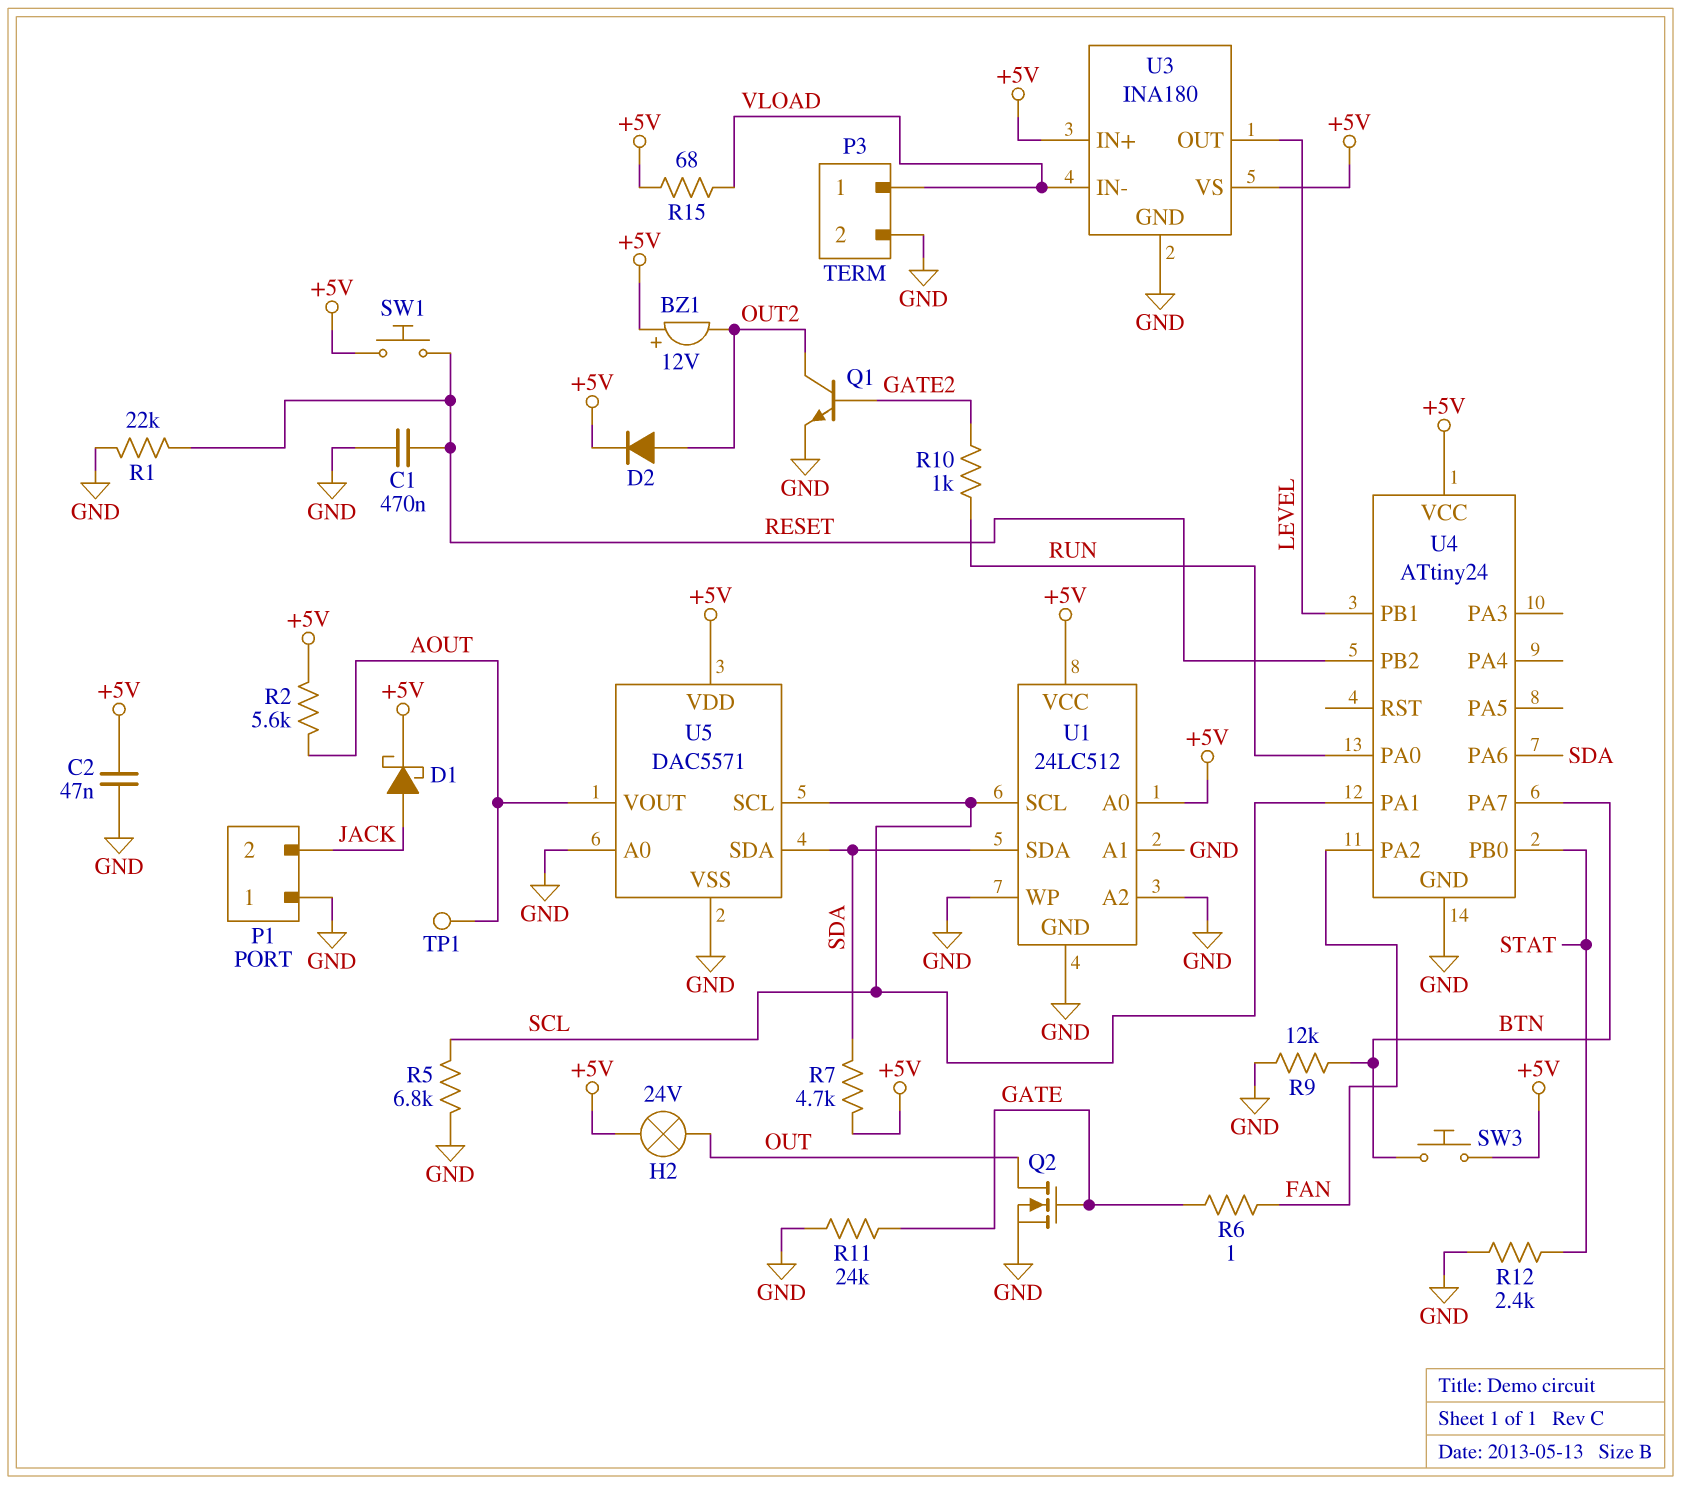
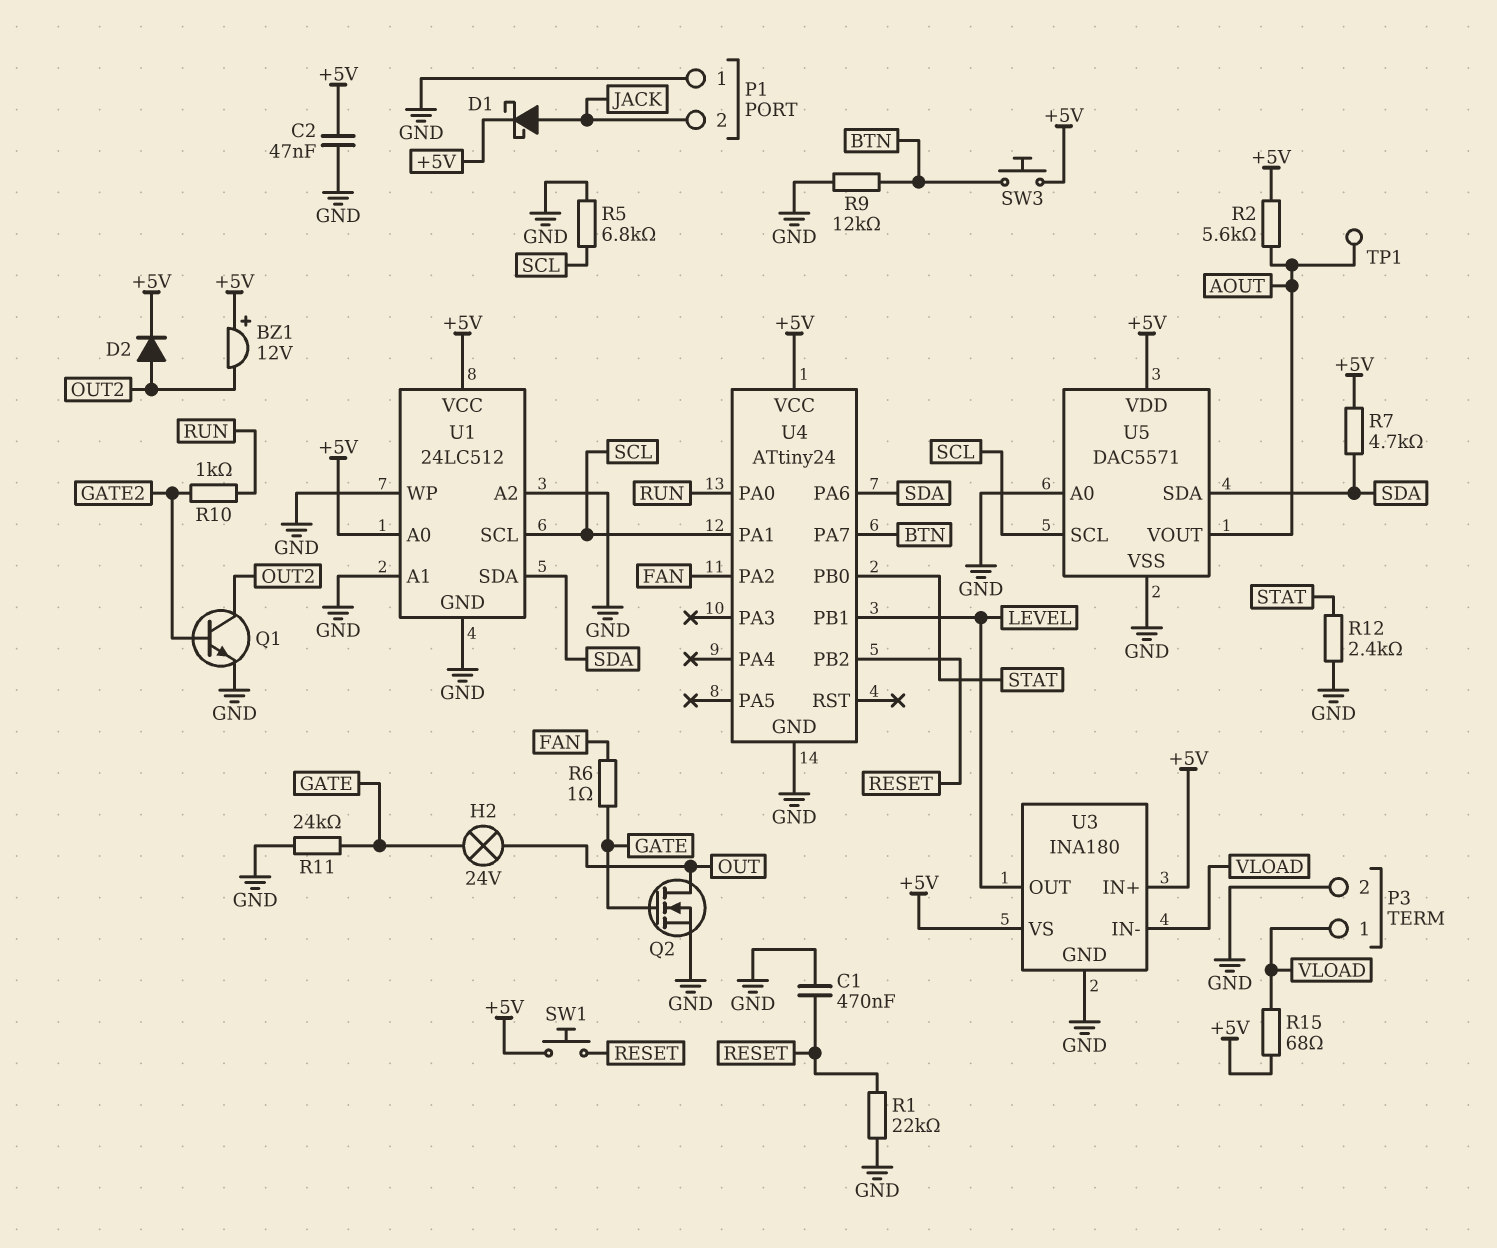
H2: lamp 24V (+5V, OUT) -> lamp 24V (GATE, OUT)

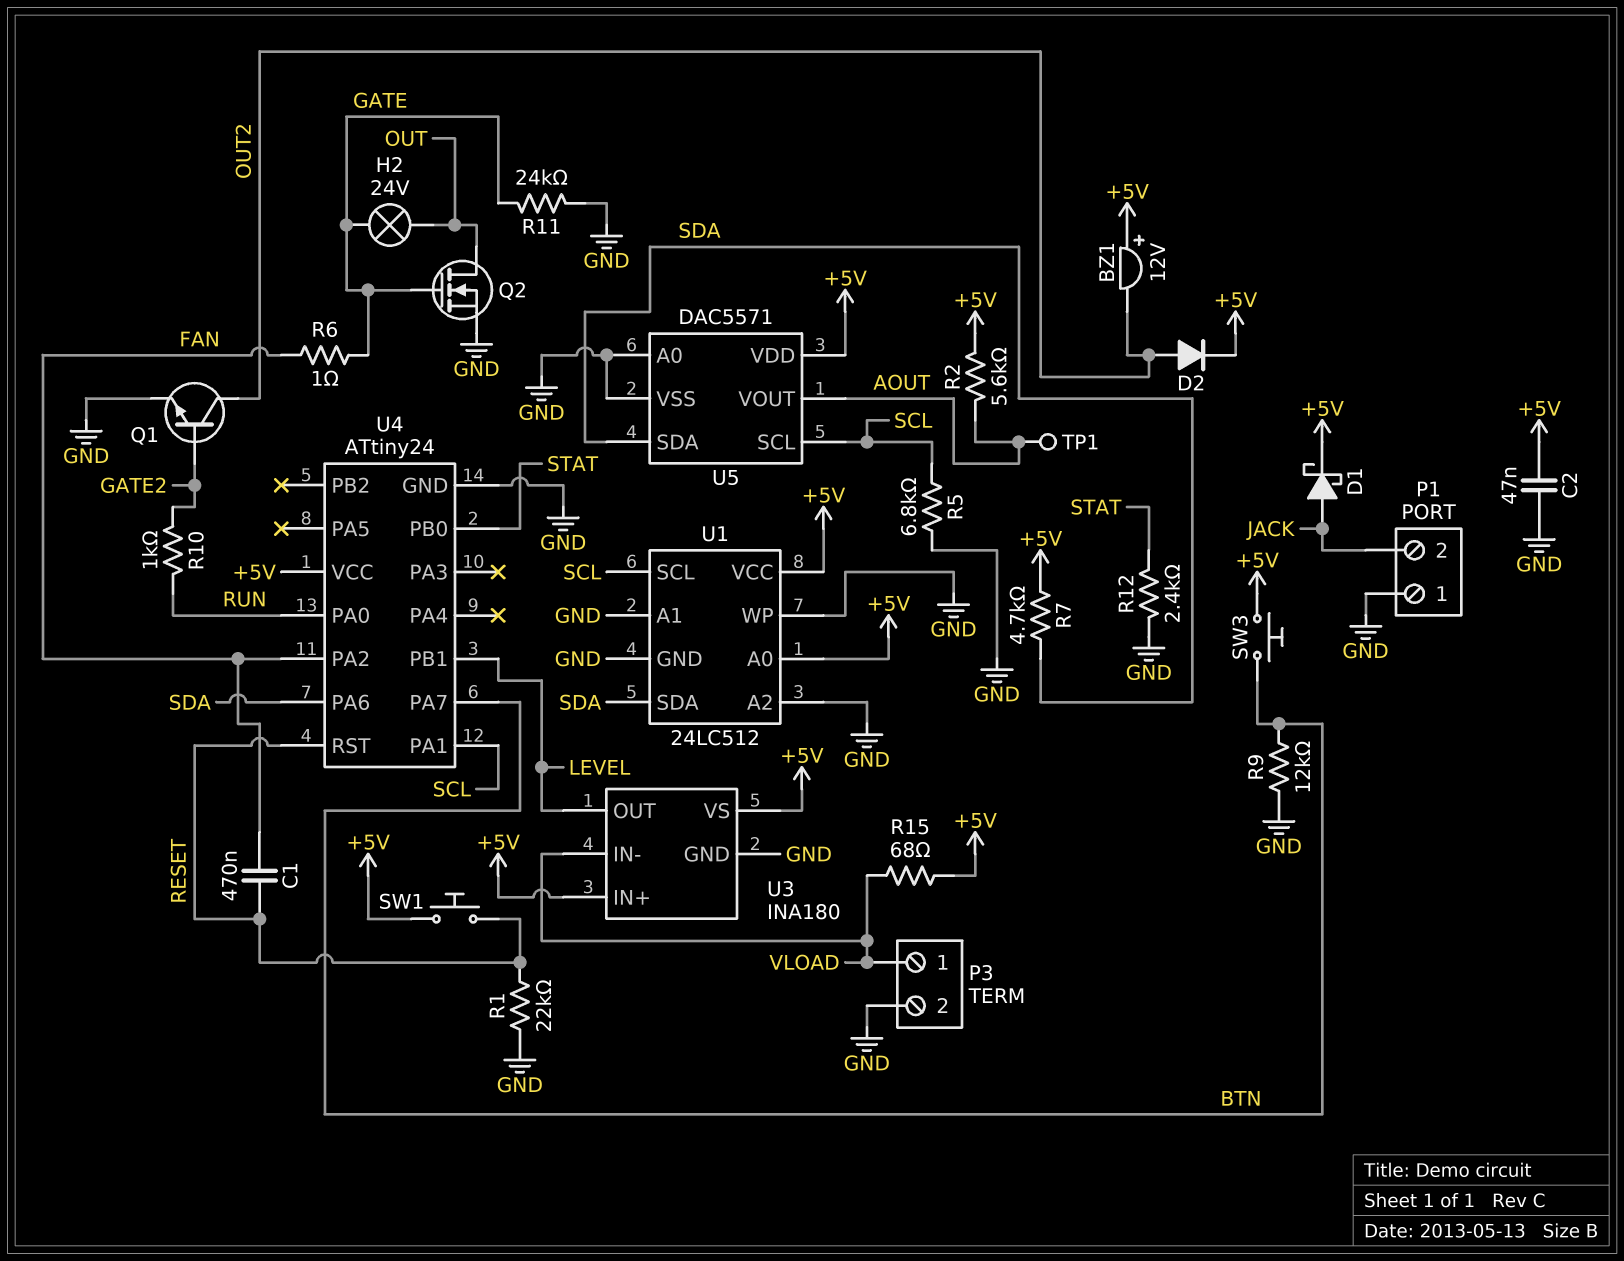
C1: 470nF (GND, RESET) -> 470nF (FAN, RESET)
U4 pin PB2: RESET -> none
U4 pin RST: none -> RESET

